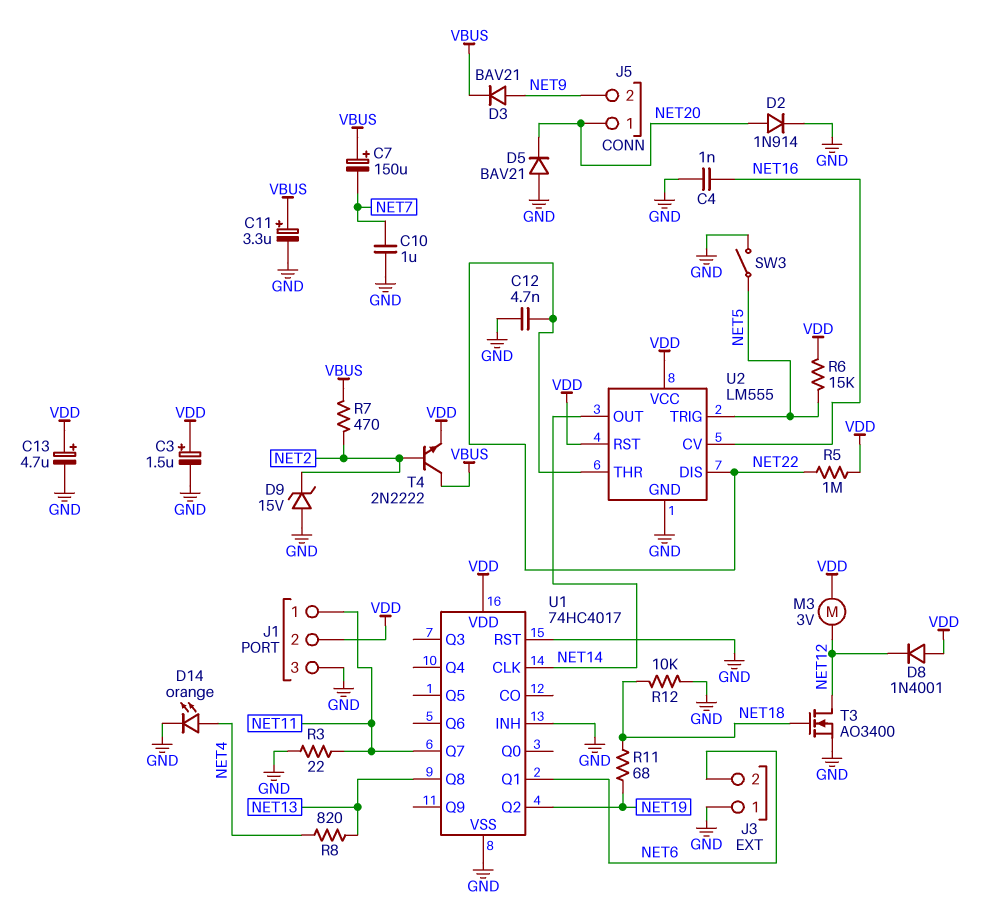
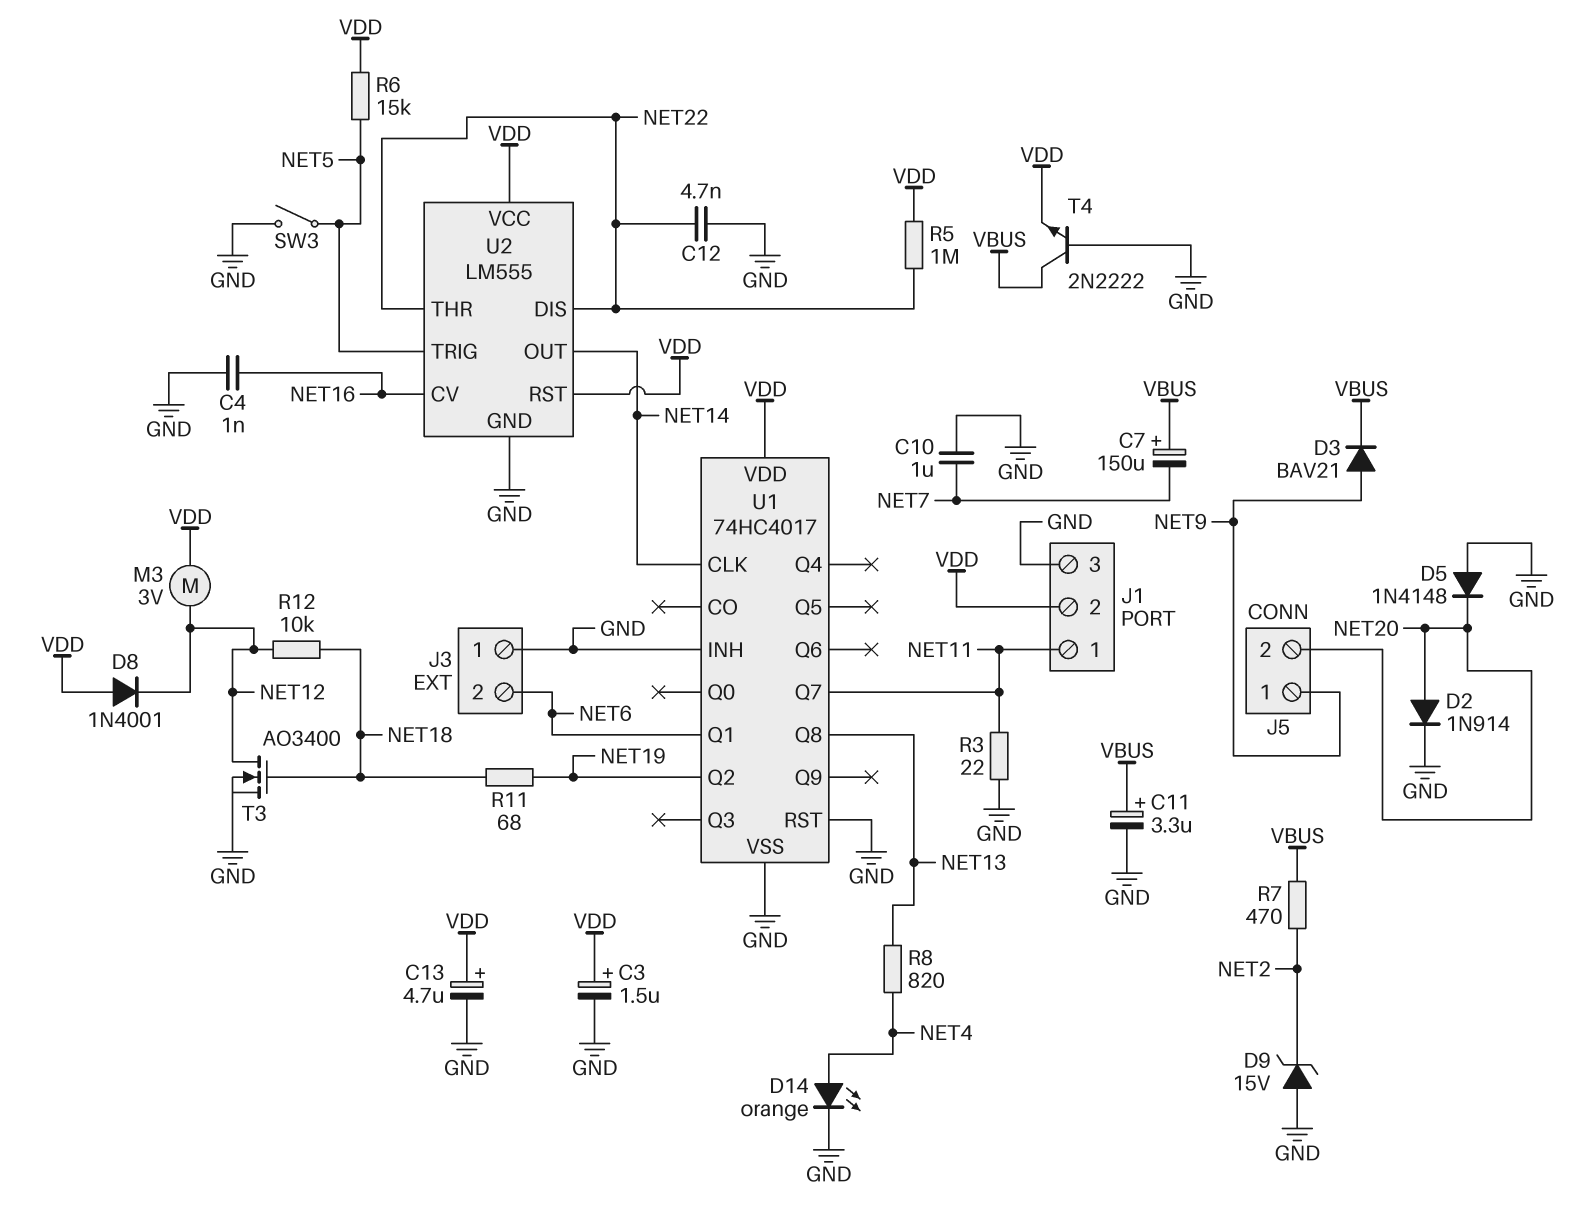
D5: diode BAV21 (A GND, K NET20) -> diode 1N4148 (A GND, K NET20)
J5 pin 1: NET20 -> NET9
J5 pin 2: NET9 -> NET20
R12: 10k (GND, NET18) -> 10k (NET12, NET18)
T4: NPN 2N2222 (B NET2, C VBUS, E VDD) -> NPN 2N2222 (B GND, C VBUS, E VDD)

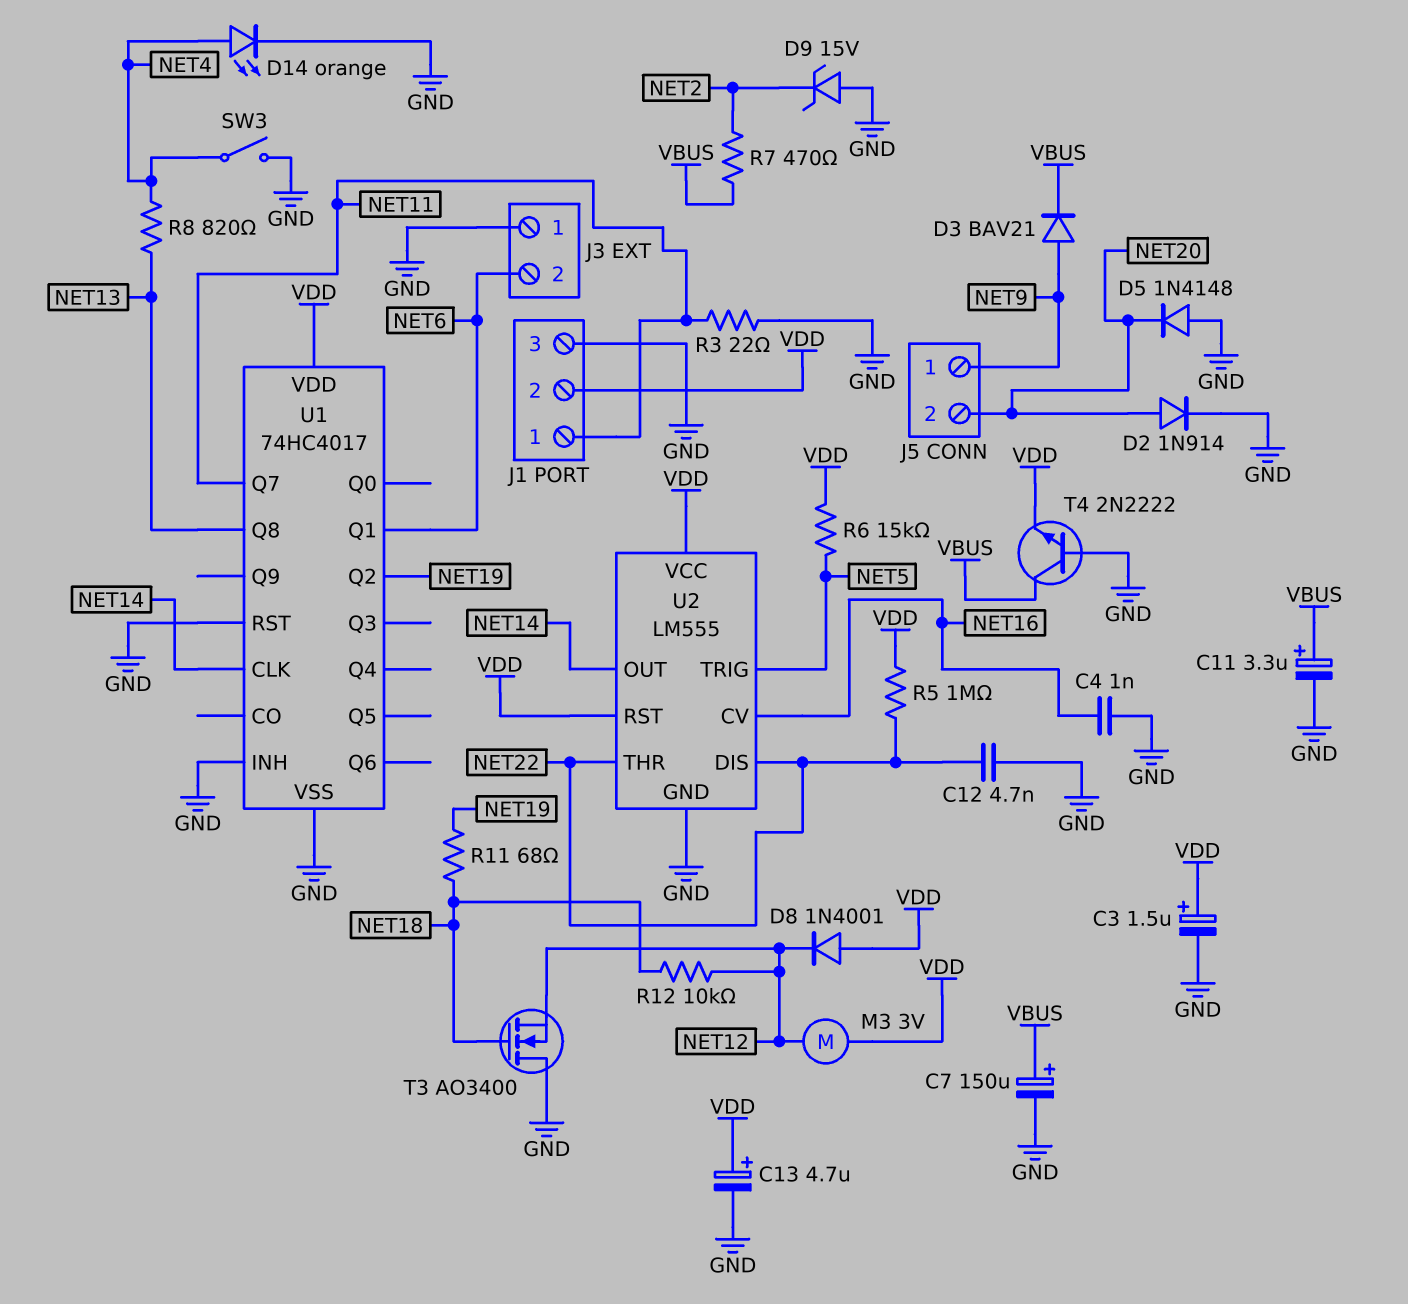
C7: 150uF (plus VBUS, minus NET7) -> 150uF (plus VBUS, minus GND)
C10: 1uF (GND, NET7) -> none
SW3: switch (GND, NET5) -> switch (GND, NET4)
T3: NMOS AO3400 (G NET18, D NET12, S GND) -> NMOS AO3400 (G NET18, D GND, S NET12)

